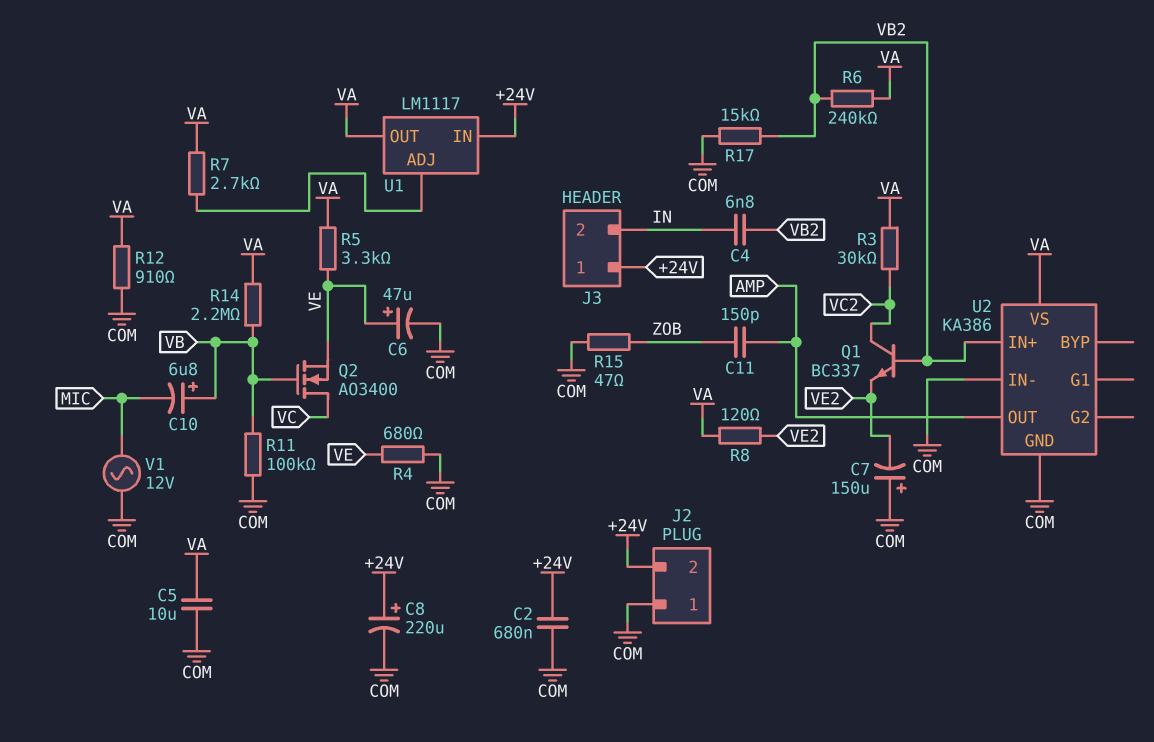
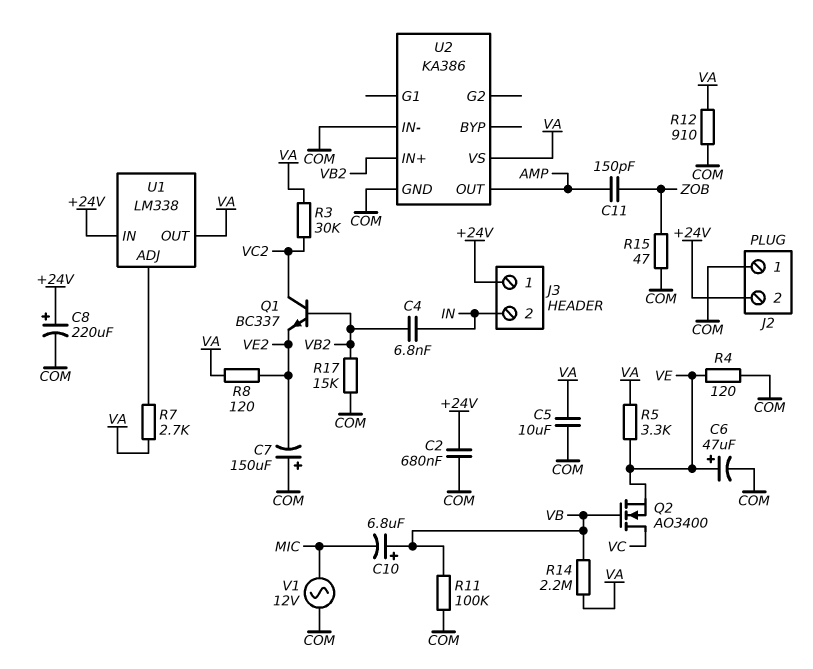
R4: 680 (COM, VE) -> 120 (COM, VE)
R6: 240k (VA, VB2) -> none
U1: LM1117 -> LM338

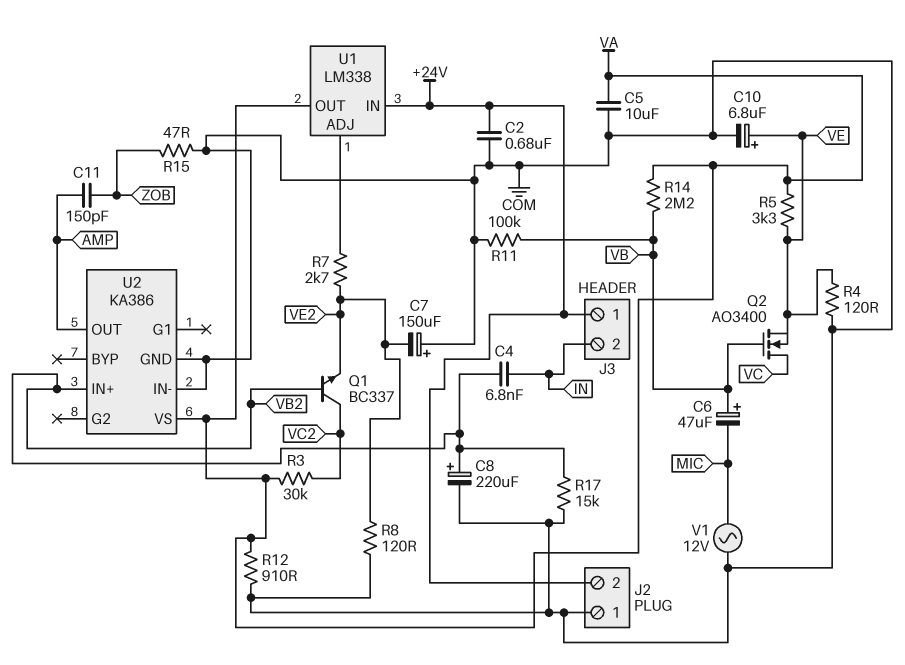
C6: 47uF (plus VE, minus COM) -> 47uF (plus VB, minus MIC)
C8: 220uF (plus +24V, minus COM) -> 220uF (plus VB2, minus COM)
C10: 6.8uF (plus VB, minus MIC) -> 6.8uF (plus VE, minus COM)
R7: 2.7k (U1/ADJ, VA) -> 2.7k (U1/ADJ, VE2)
R8: 120 (VA, VE2) -> 120 (COM, VE2)

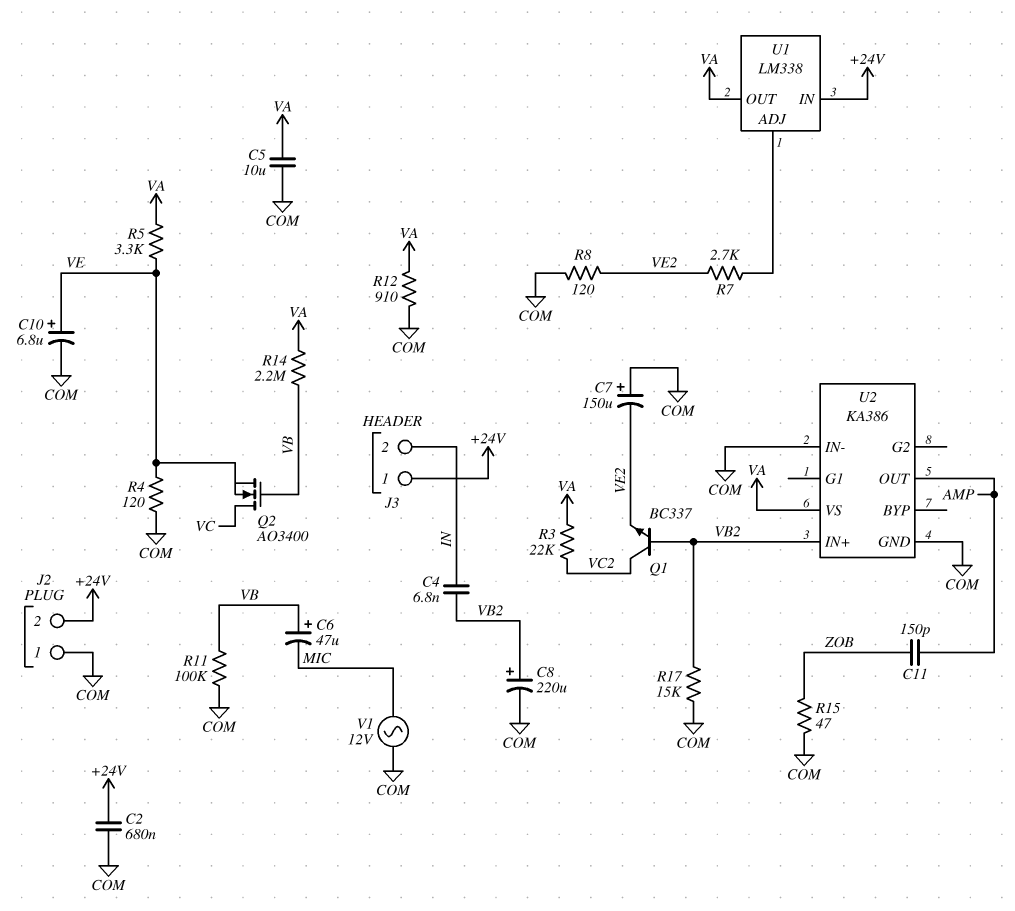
R3: 30k (VA, VC2) -> 22k (VA, VC2)

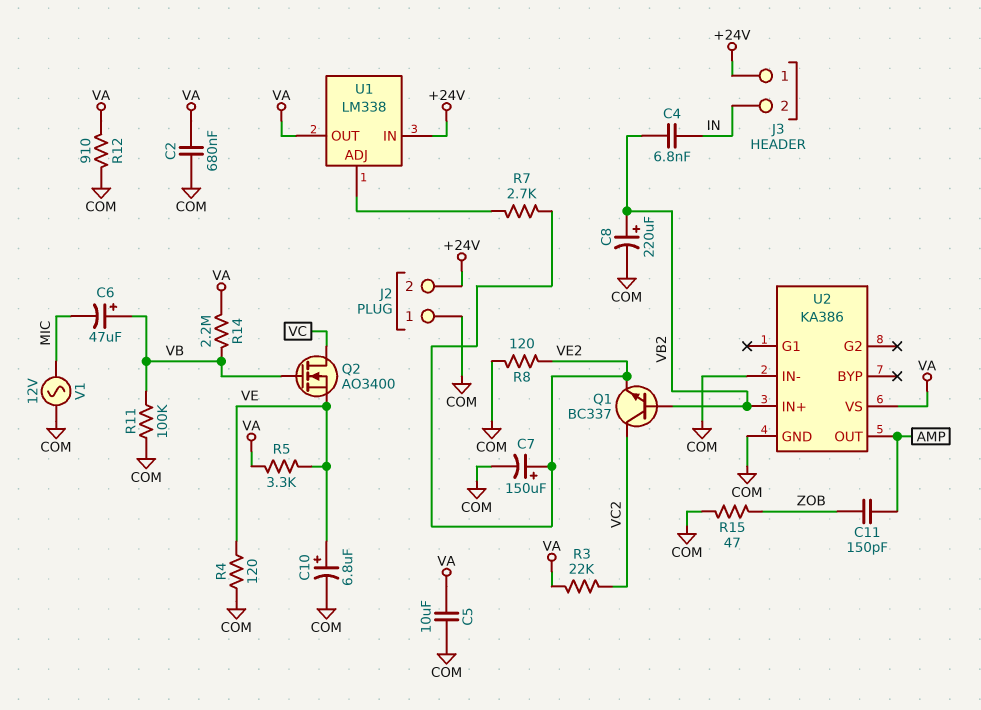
C2: 680nF (+24V, COM) -> 680nF (COM, VA)
C7: 150uF (plus COM, minus VE2) -> 150uF (plus VE2, minus COM)
R17: 15k (COM, VB2) -> none

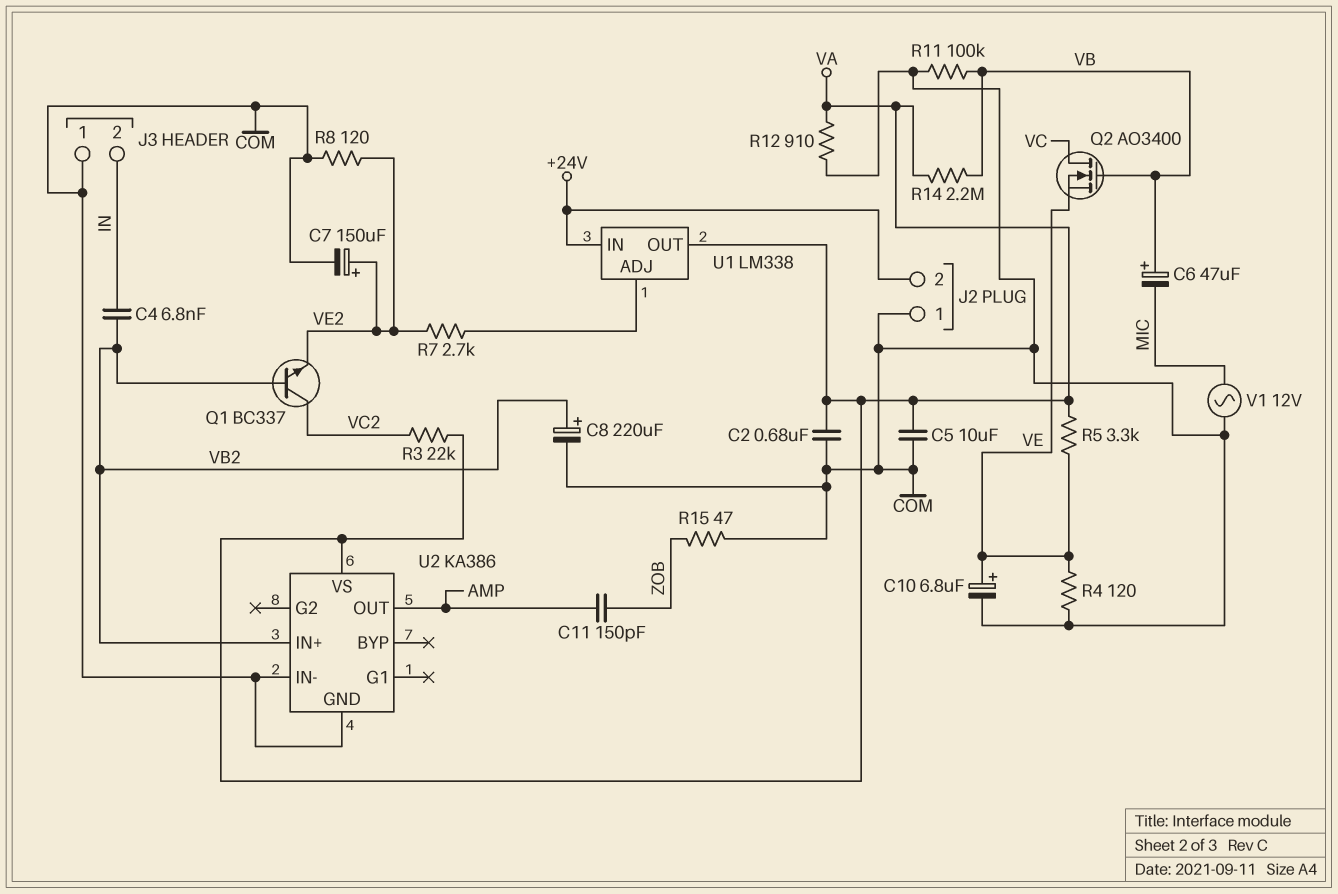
J3 pin 1: +24V -> COM

